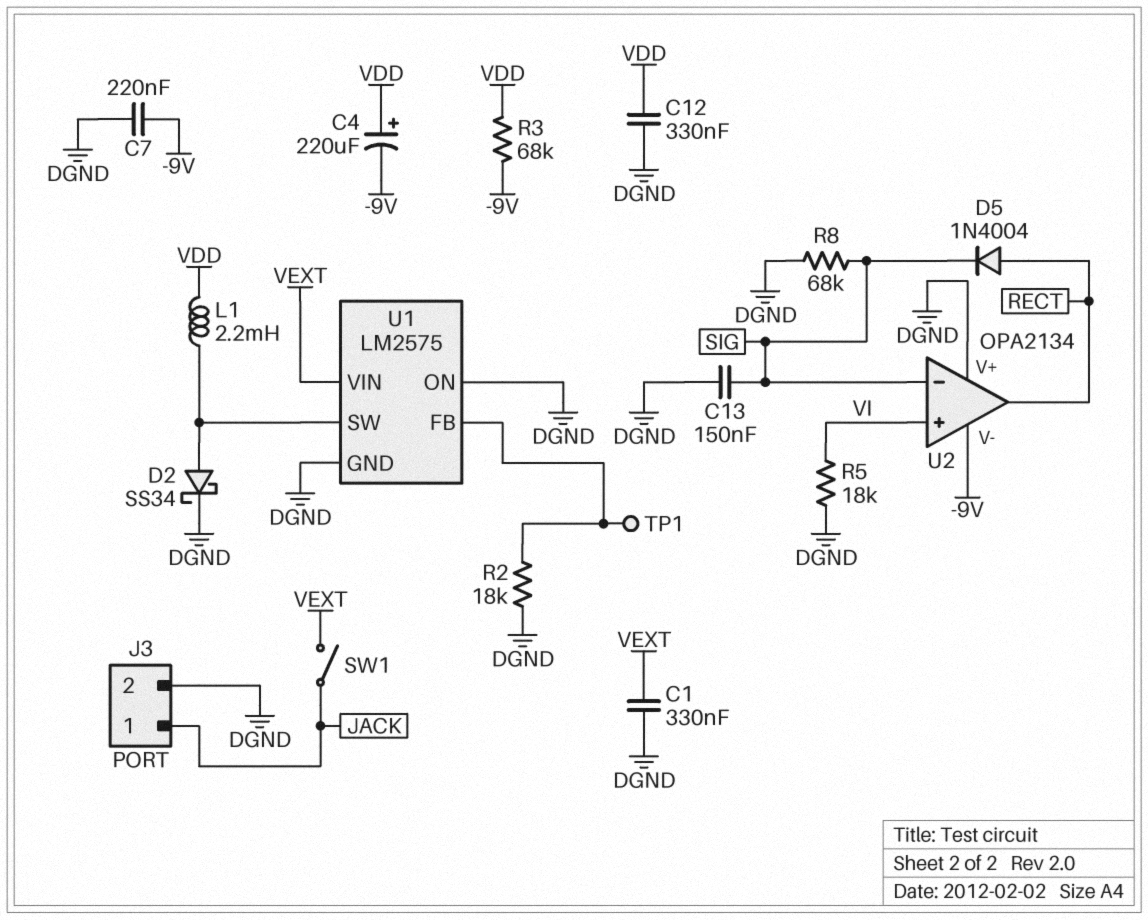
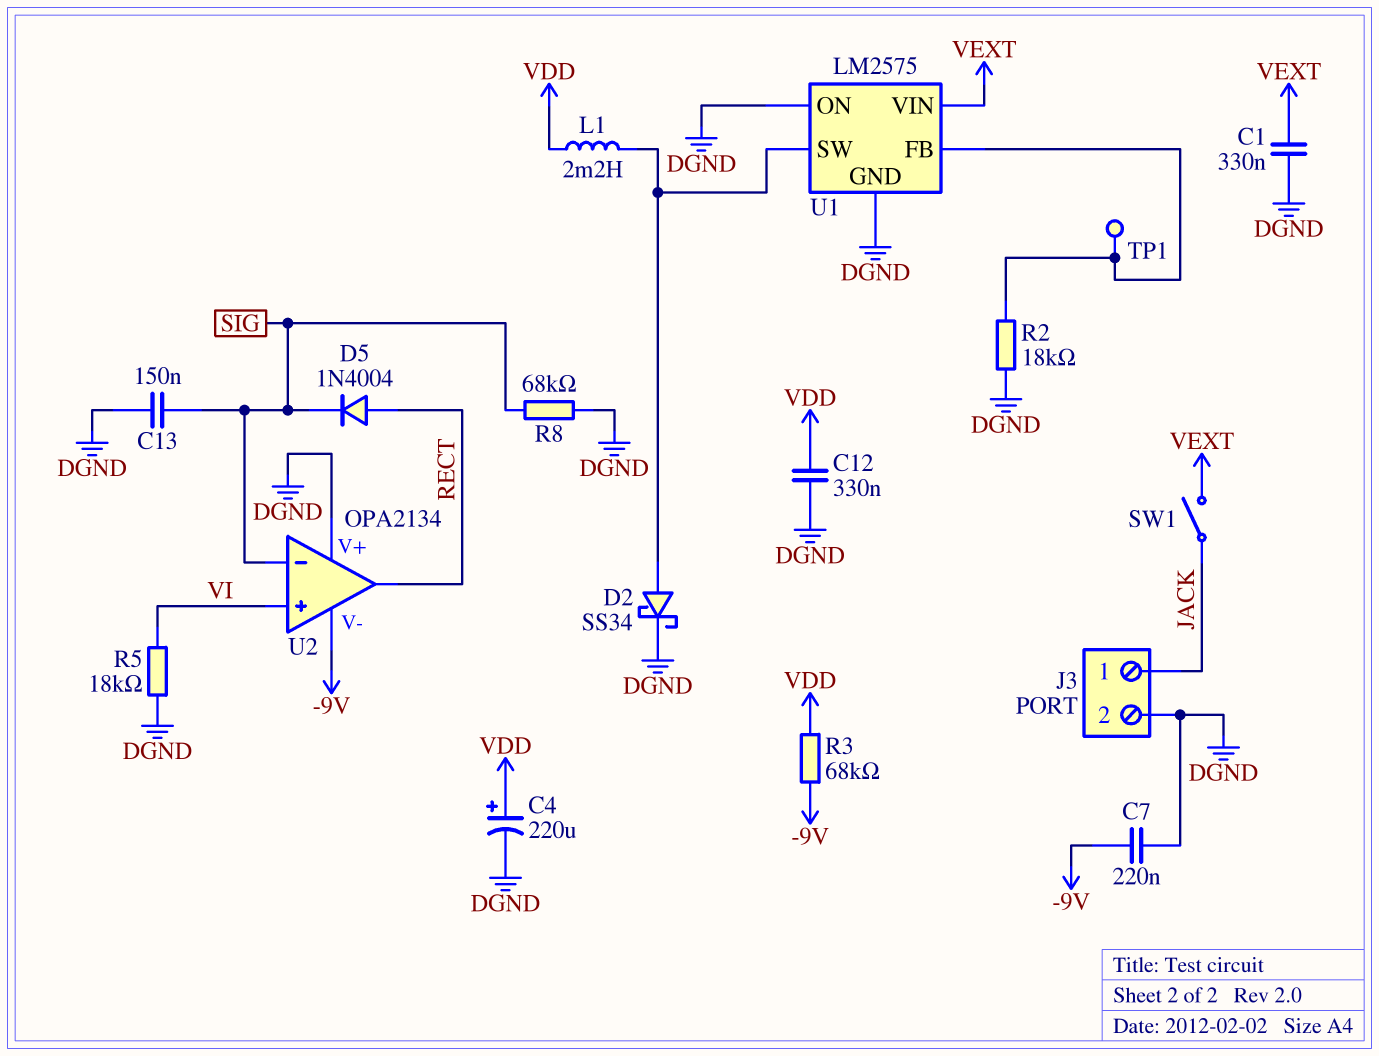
C4: 220uF (plus VDD, minus -9V) -> 220uF (plus VDD, minus DGND)

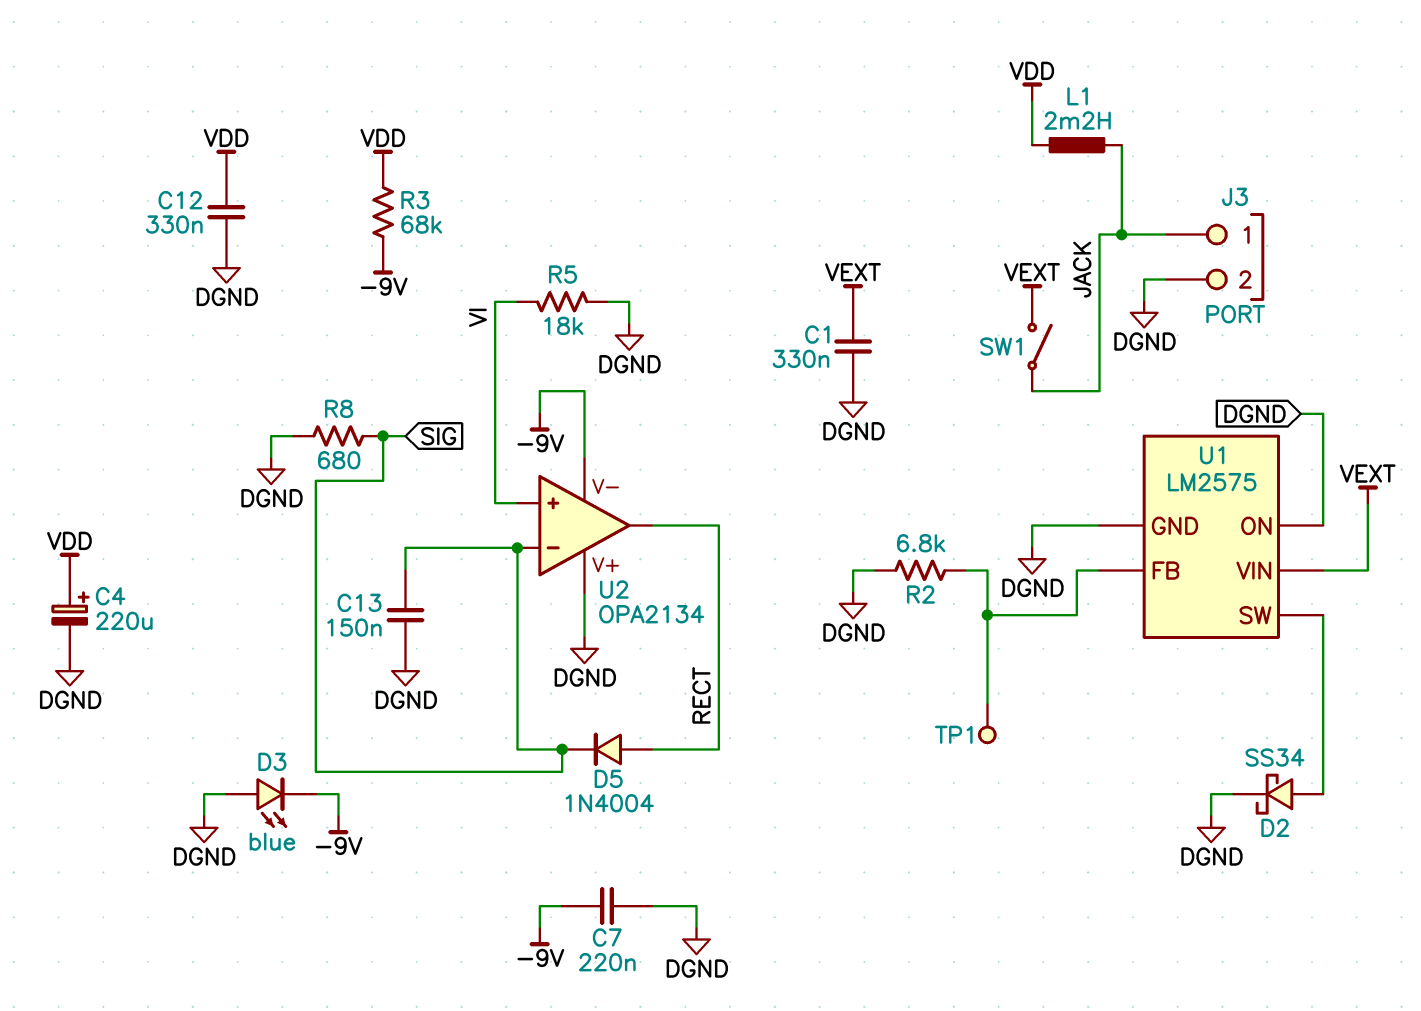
D3: none -> LED blue (A DGND, K -9V)
L1: 2.2mH (U1/SW, VDD) -> 2.2mH (JACK, VDD)
R2: 18k (DGND, U1/FB) -> 6.8k (DGND, U1/FB)
R8: 68k (DGND, SIG) -> 680 (DGND, SIG)

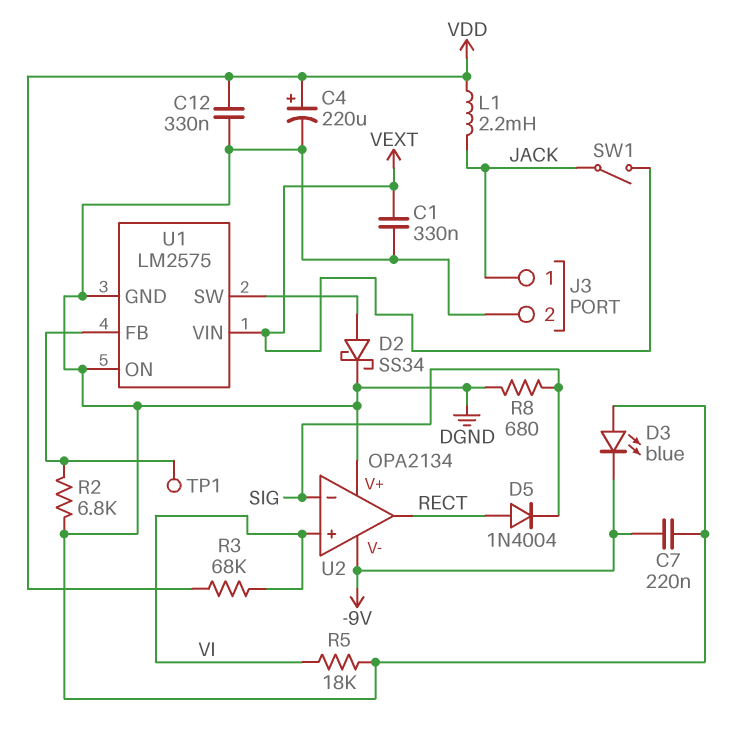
C13: 150nF (DGND, SIG) -> none
R3: 68k (-9V, VDD) -> 68k (VDD, VI)

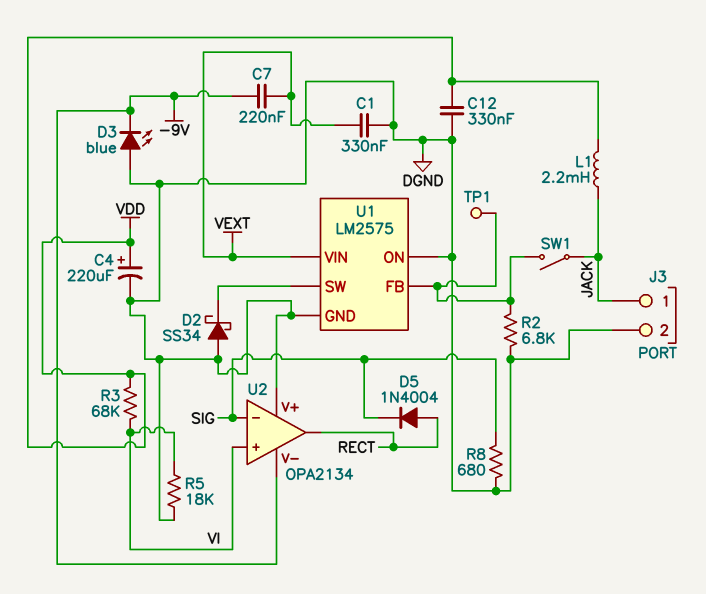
C7: 220nF (-9V, DGND) -> 220nF (-9V, VEXT)
D2: schottky SS34 (A U1/SW, K DGND) -> schottky SS34 (A DGND, K U1/SW)
SW1: switch (JACK, VEXT) -> switch (JACK, U1/FB)

